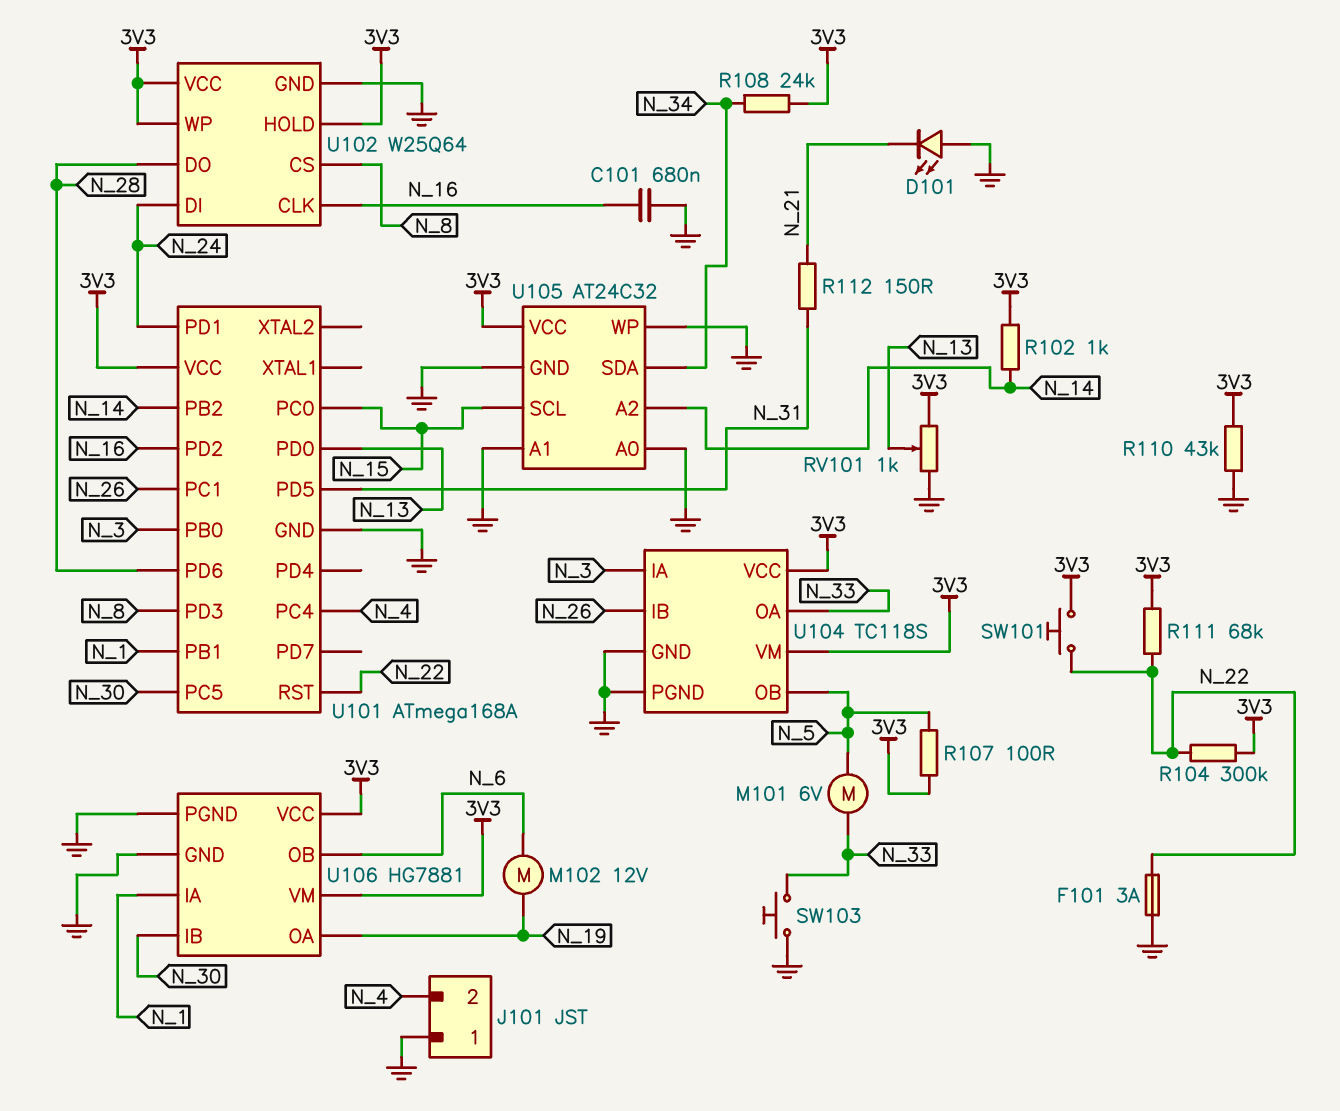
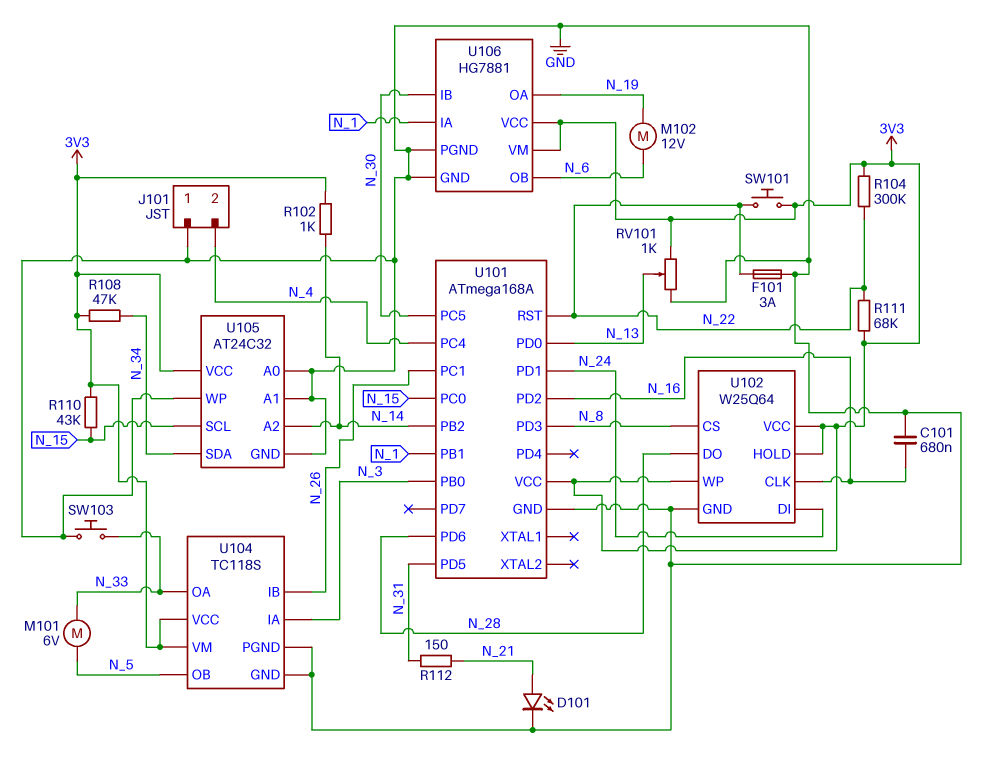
D101: LED (A GND, K N_21) -> LED (A N_21, K GND)
R107: 100 (3V3, N_5) -> none
R108: 24k (3V3, N_34) -> 47k (3V3, N_34)
R110: 43k (3V3, GND) -> 43k (3V3, N_15)

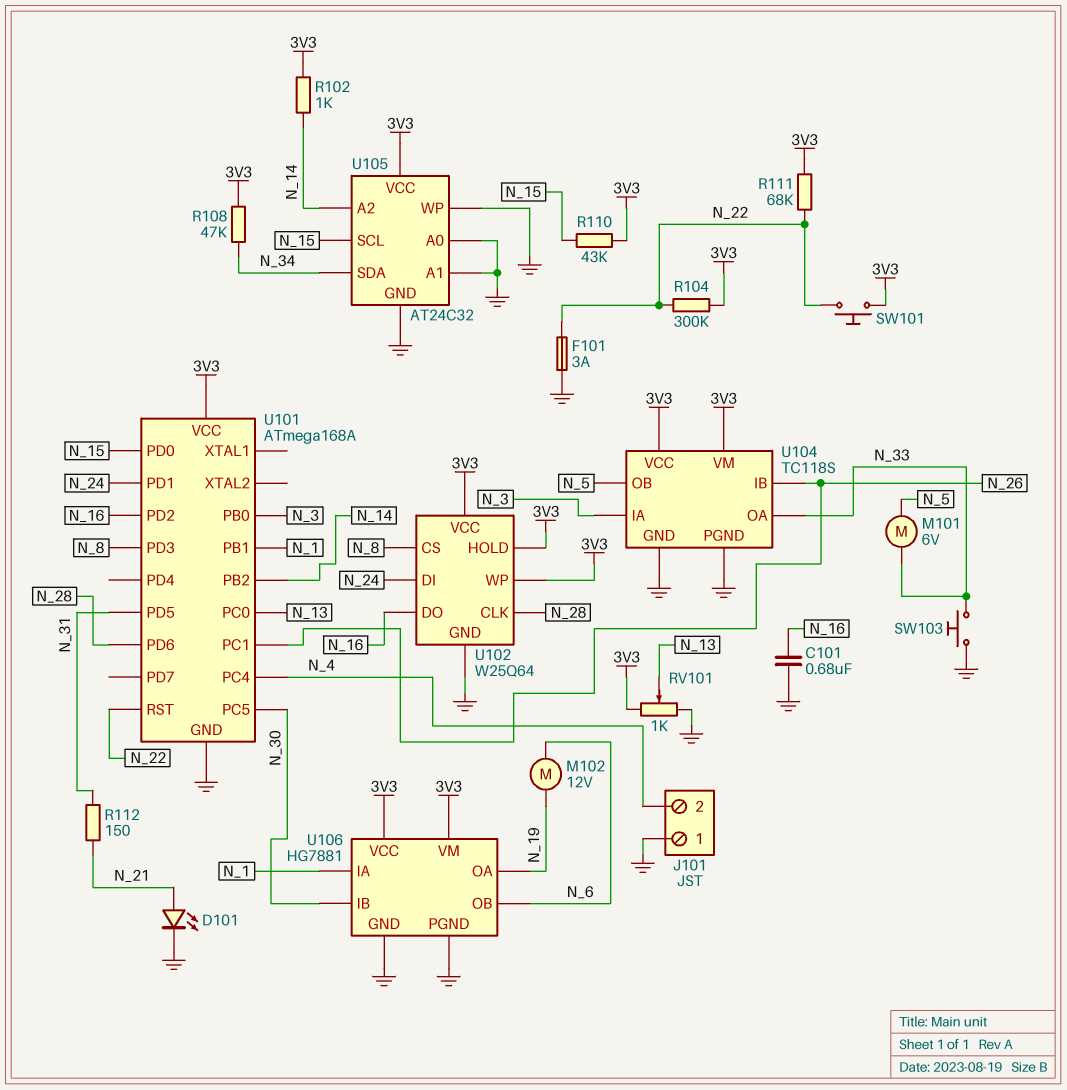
U101 pin PC0: N_15 -> N_13
U101 pin PD0: N_13 -> N_15
U102 pin CLK: N_16 -> N_28
U102 pin DO: N_28 -> N_16

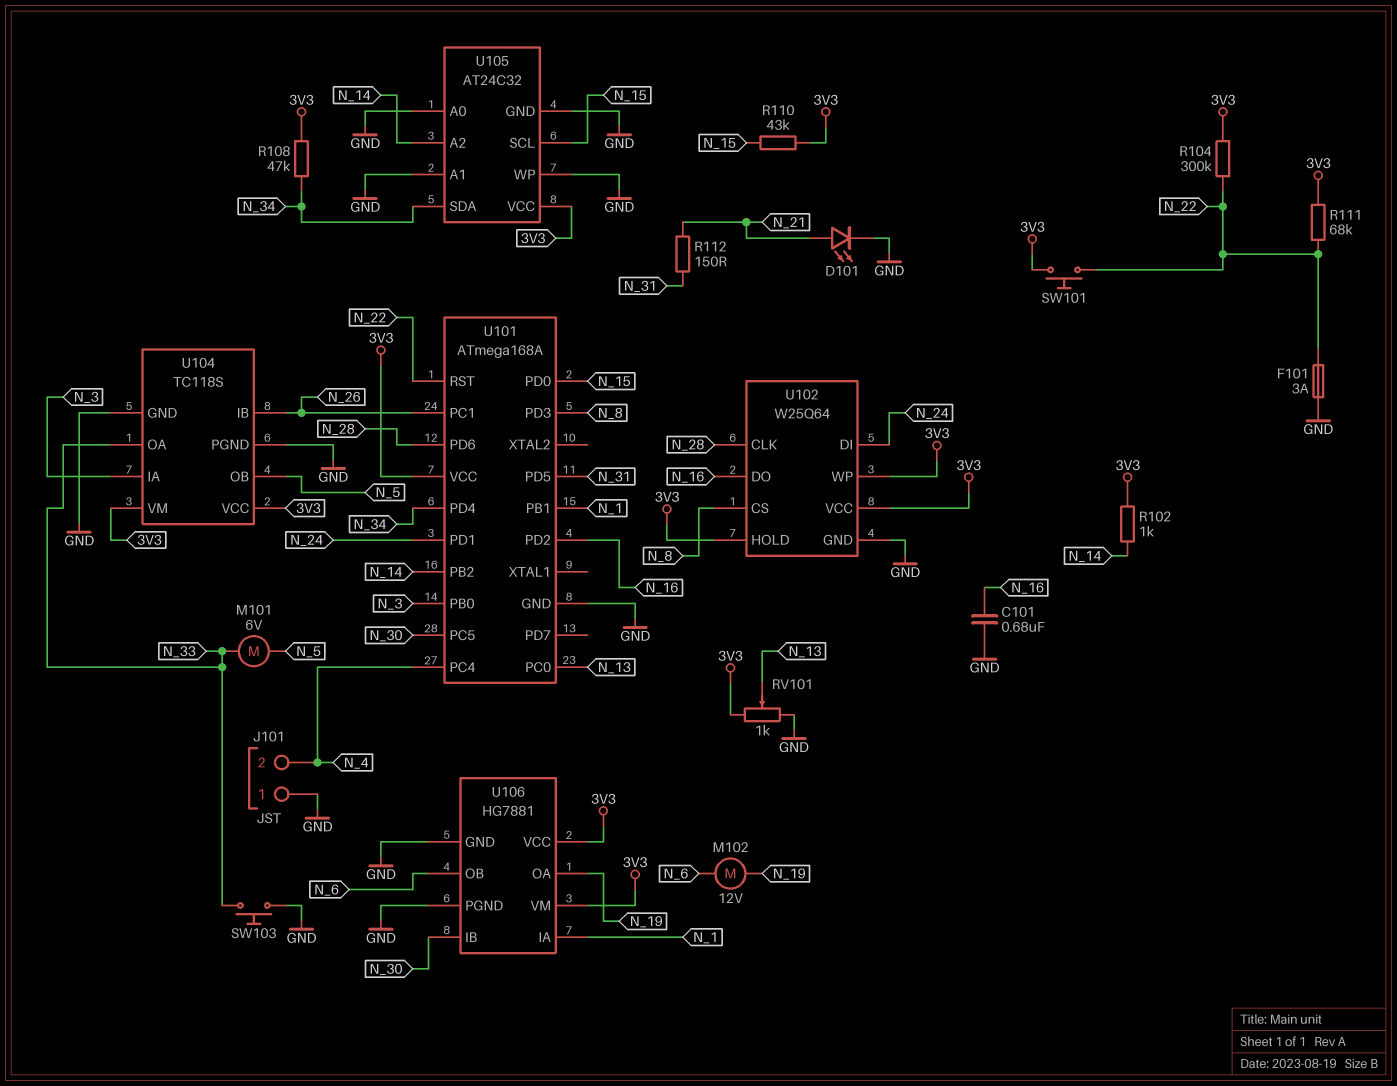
U101 pin PD4: none -> N_34

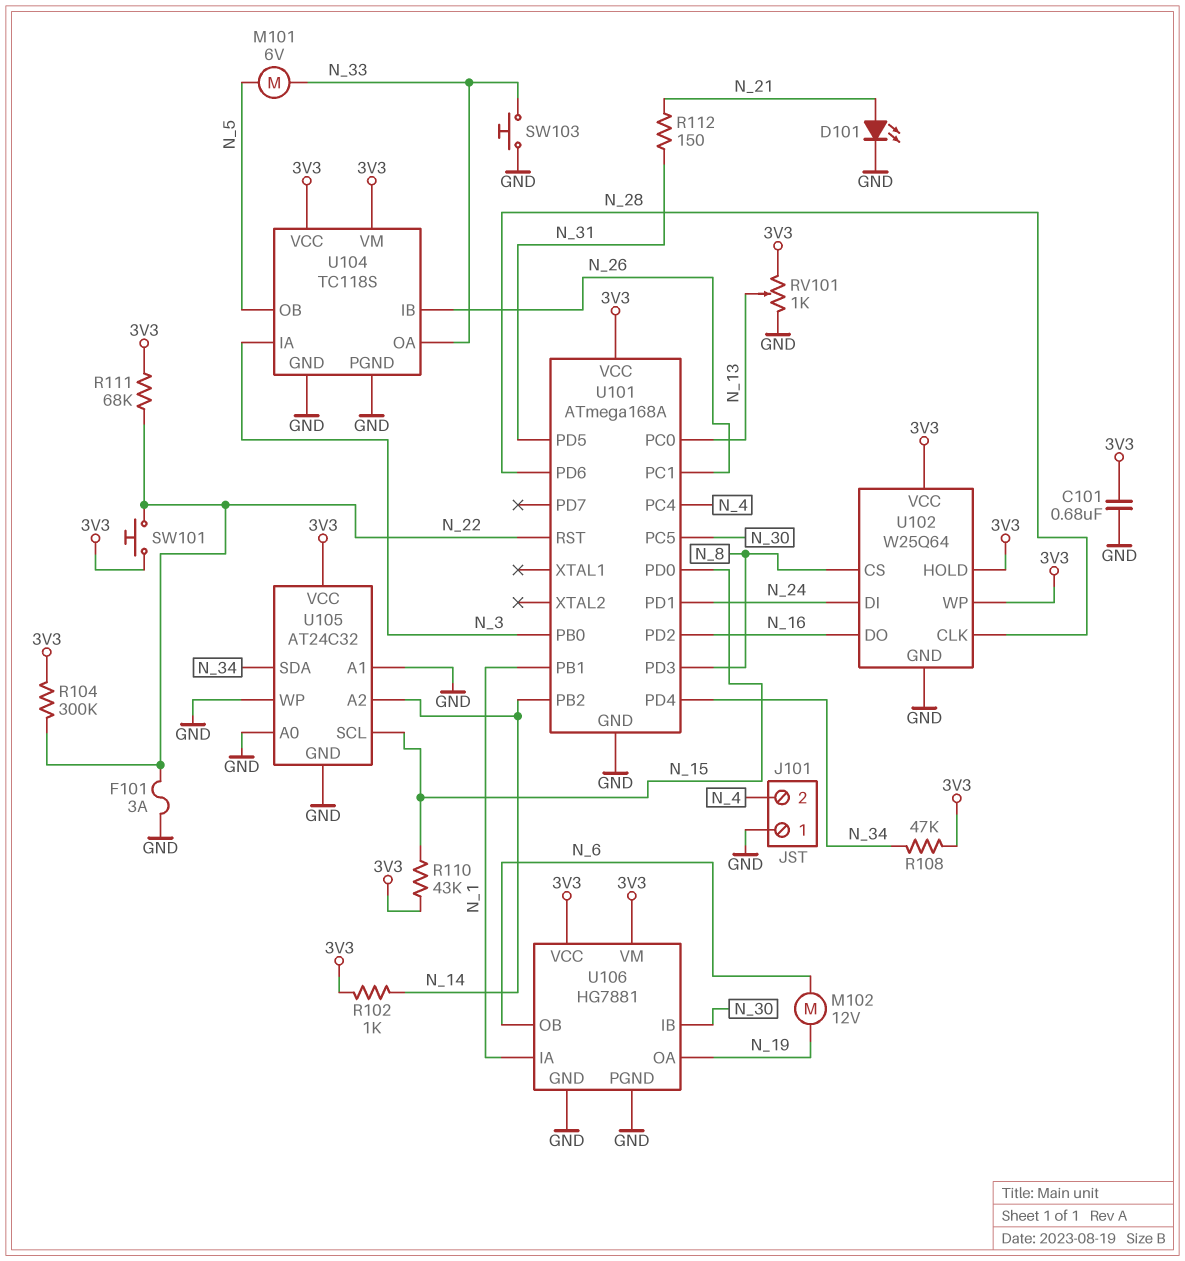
C101: 680nF (GND, N_16) -> 680nF (3V3, GND)

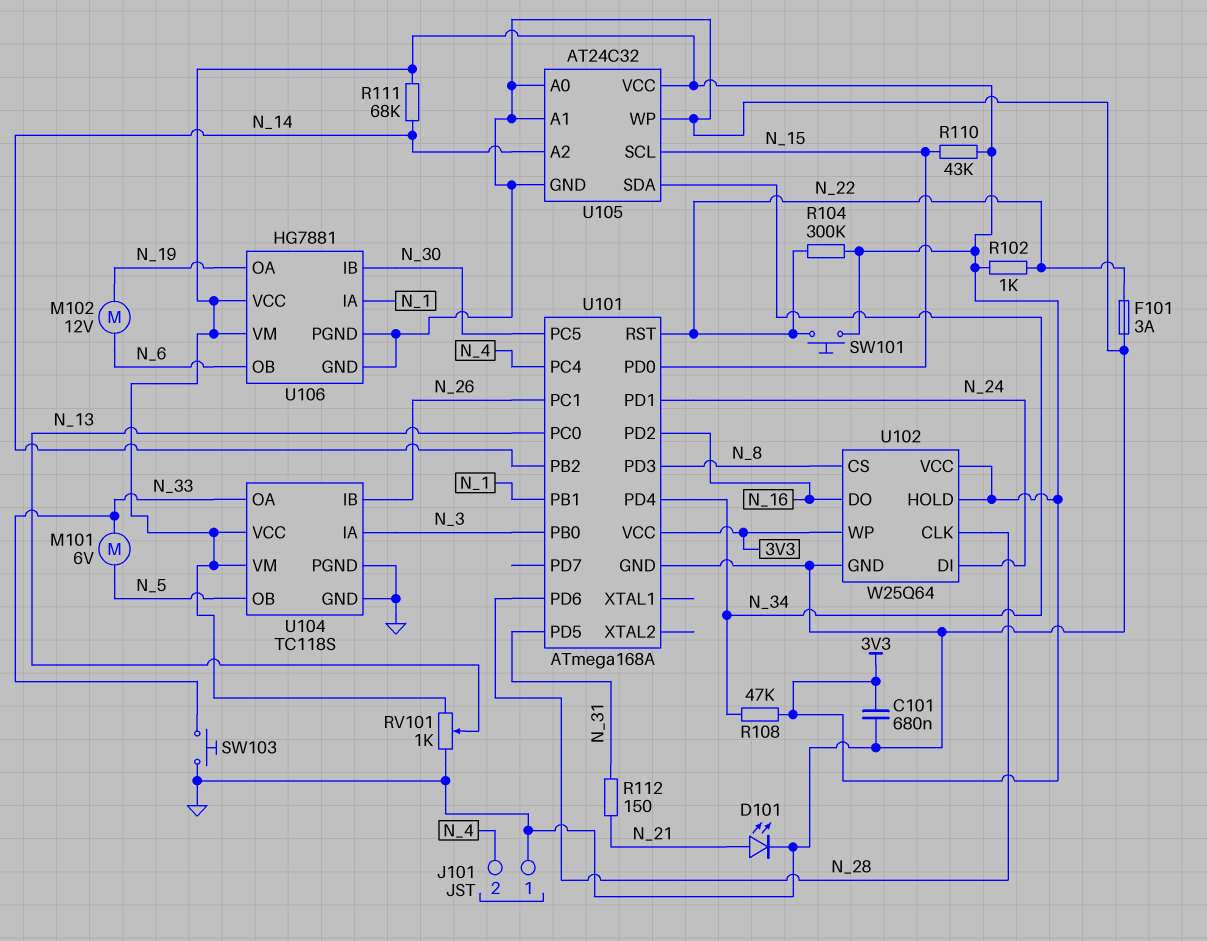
R102: 1k (3V3, N_14) -> 1k (3V3, N_22)
R111: 68k (3V3, N_22) -> 68k (3V3, N_14)

